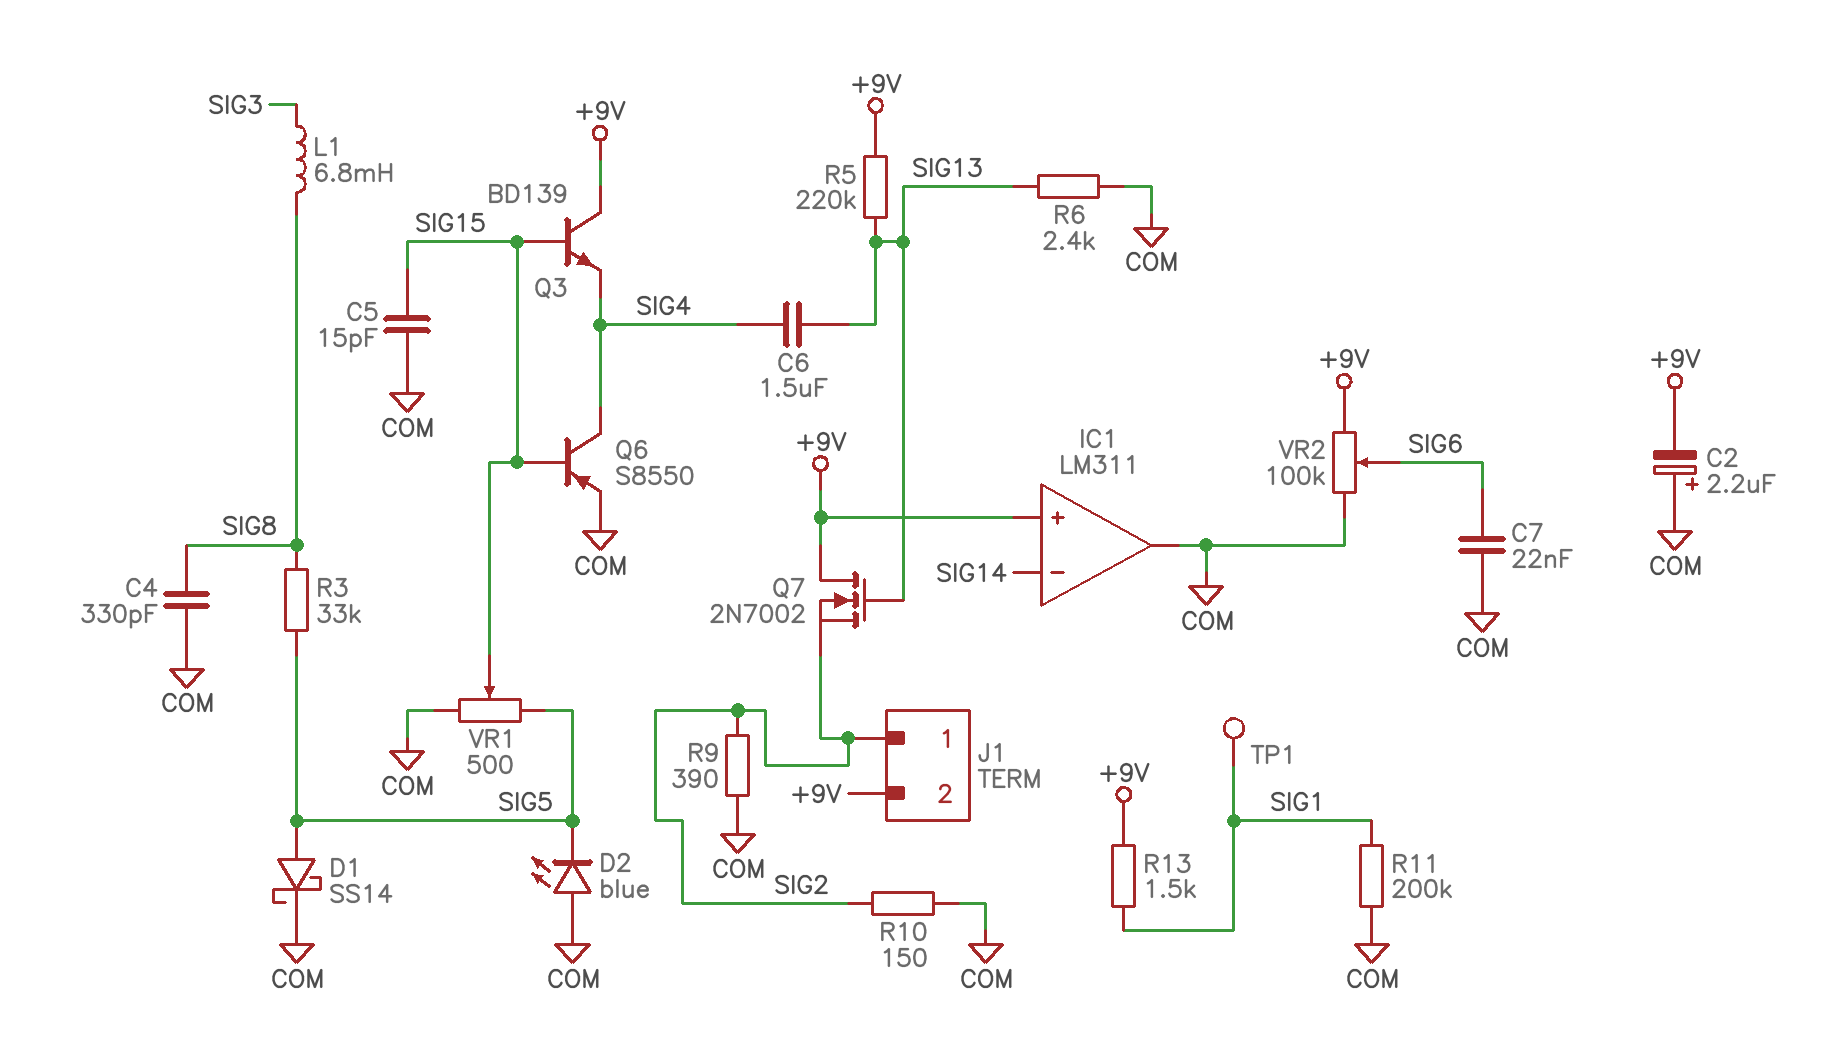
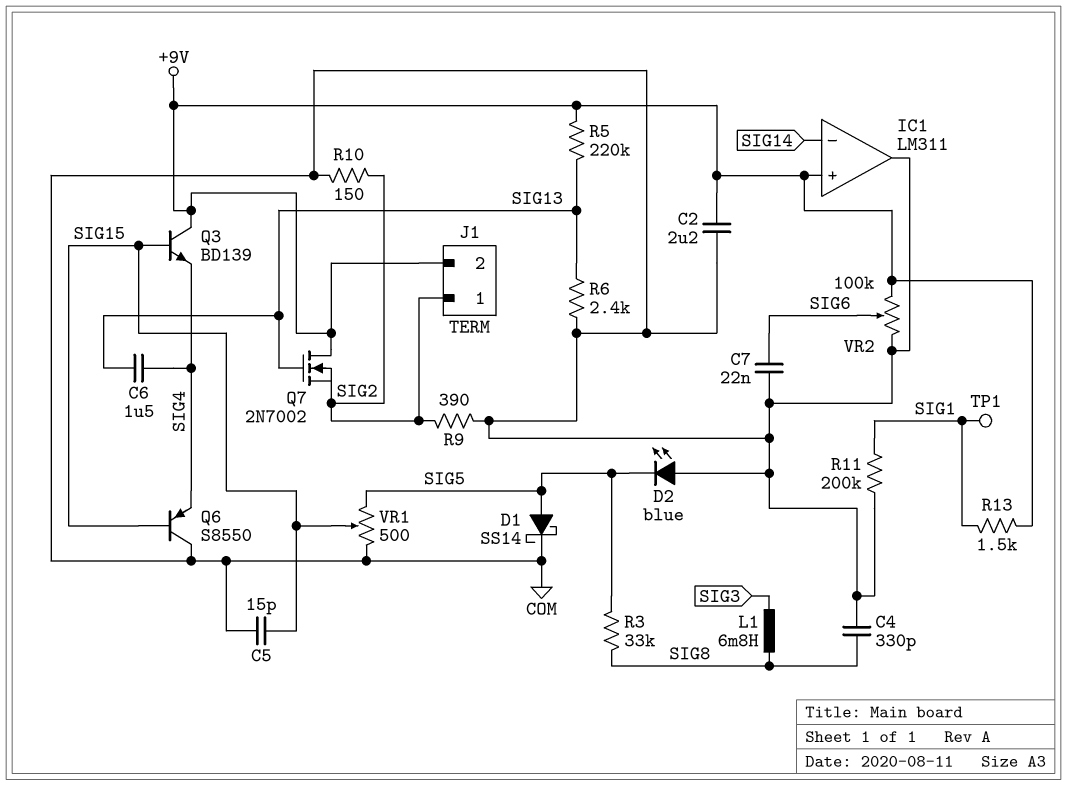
C2: 2.2uF (plus COM, minus +9V) -> 2.2uF (+9V, COM)
Q6: PNP S8550 (B SIG15, C SIG4, E COM) -> PNP S8550 (B SIG15, C COM, E SIG4)

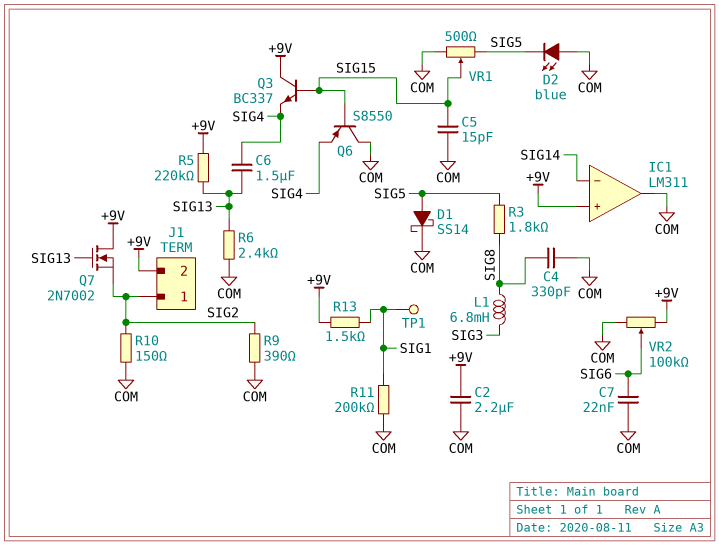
Q3: NPN BD139 (B SIG15, C +9V, E SIG4) -> NPN BC337 (B SIG15, C +9V, E SIG4)
R3: 33k (SIG5, SIG8) -> 1.8k (SIG5, SIG8)

